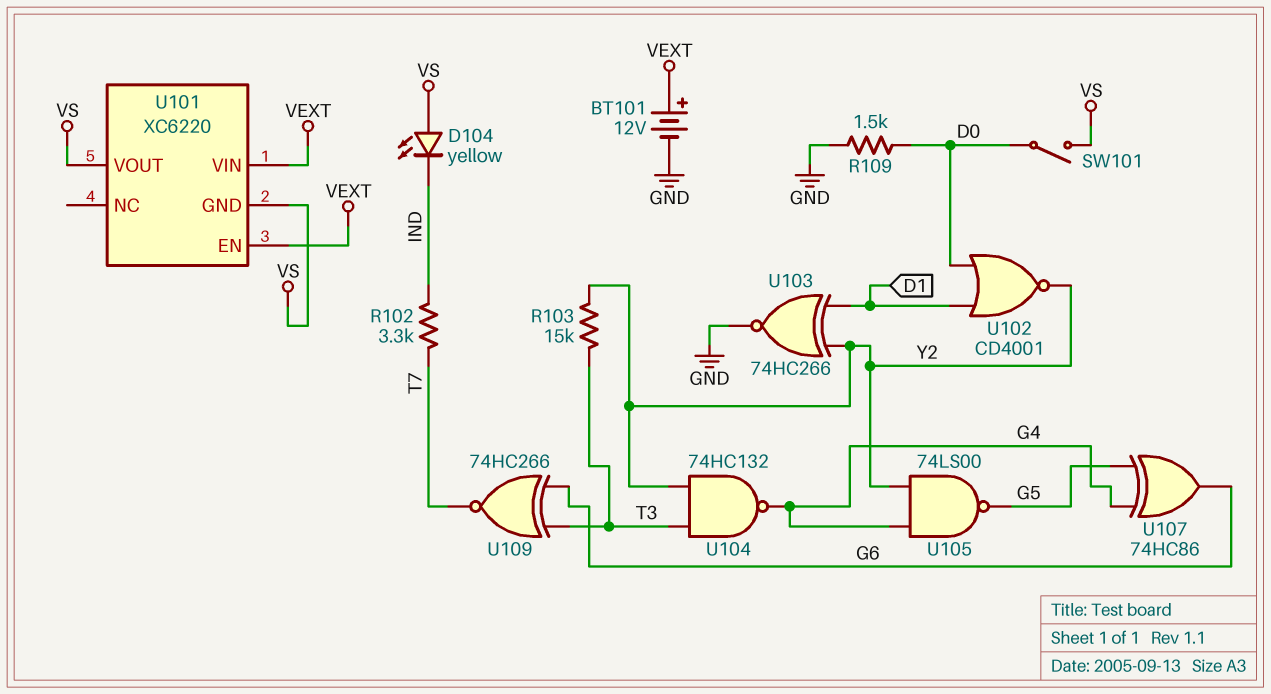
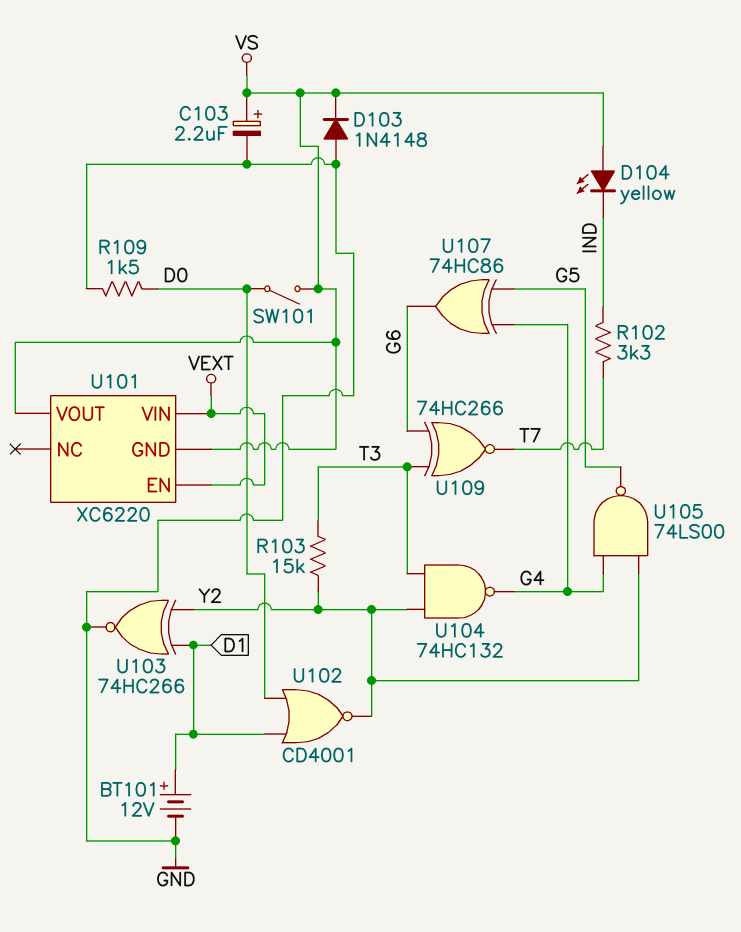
BT101: 12V (plus VEXT, minus GND) -> 12V (plus D1, minus GND)
C103: none -> 2.2uF (plus VS, minus GND)
D103: none -> diode 1N4148 (A GND, K VS)

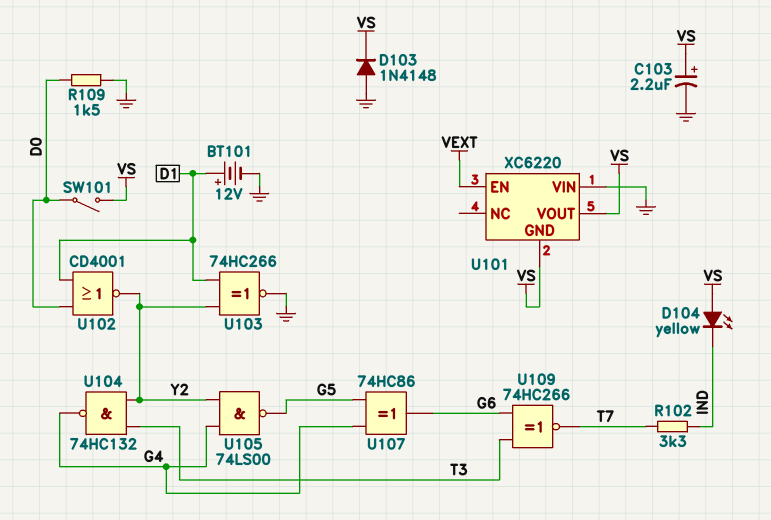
R103: 15k (T3, Y2) -> none
U101 pin VIN: VEXT -> GND

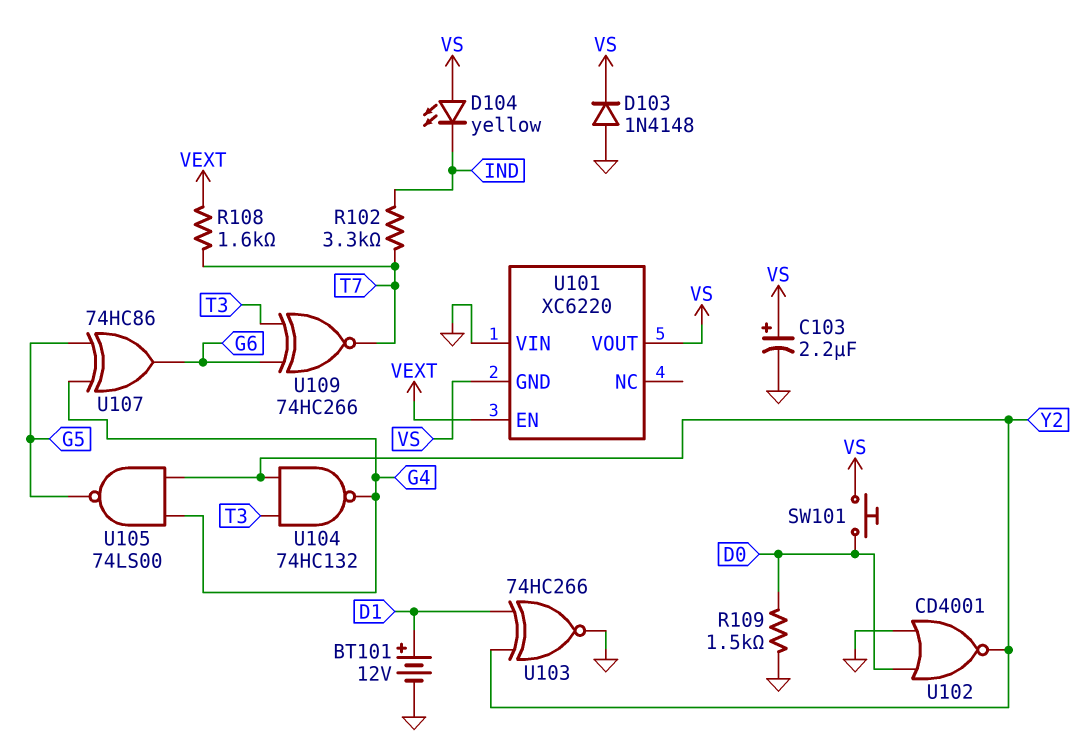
R108: none -> 1.6k (T7, VEXT)
SW101: switch (D0, VS) -> button (D0, VS)
U102: NOR CD4001 (in D0, in D1, out Y2) -> NOR CD4001 (in D0, in GND, out Y2)

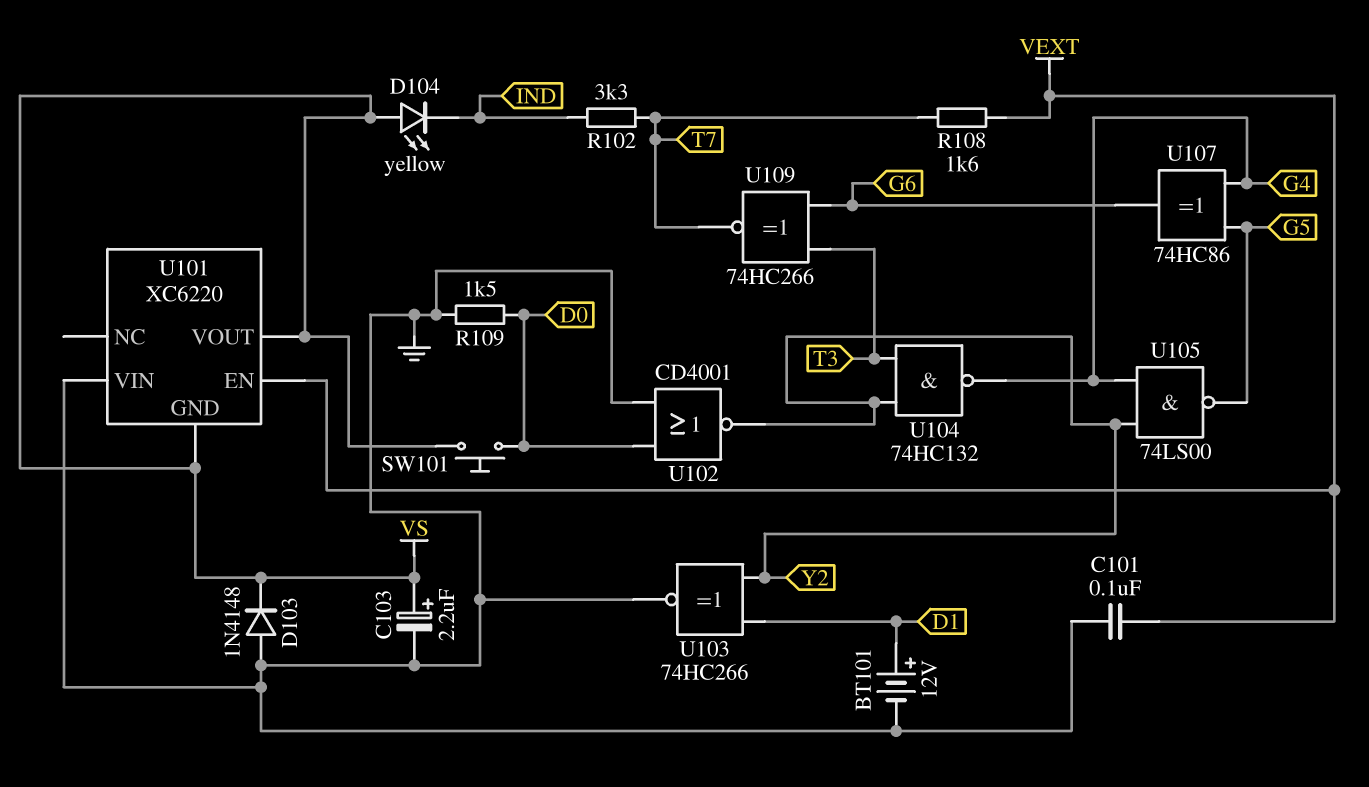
C101: none -> 100nF (GND, VEXT)

